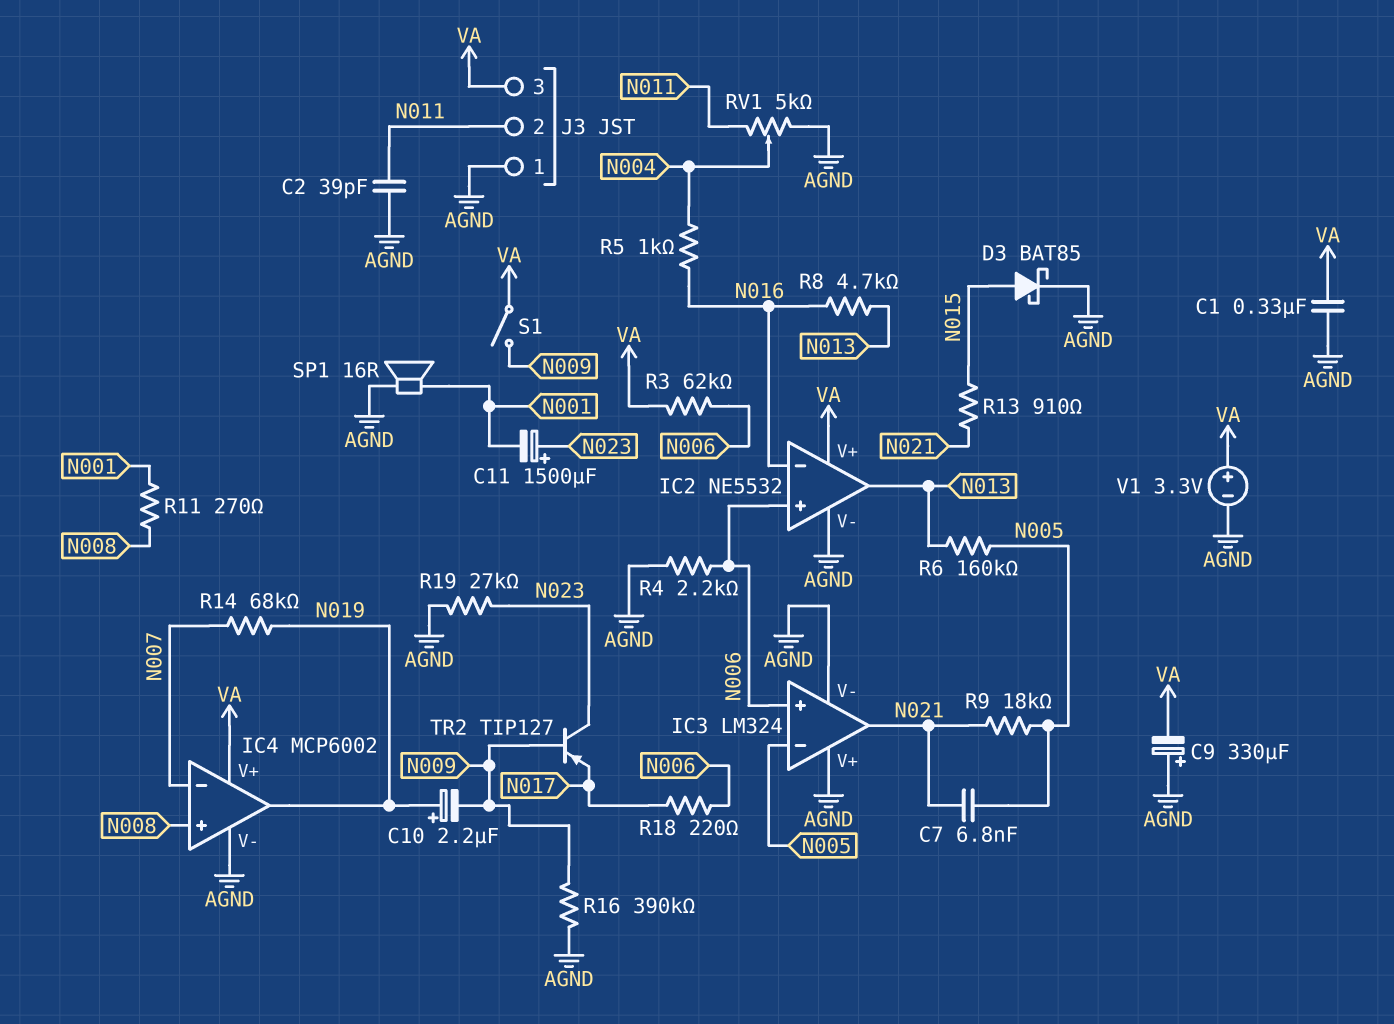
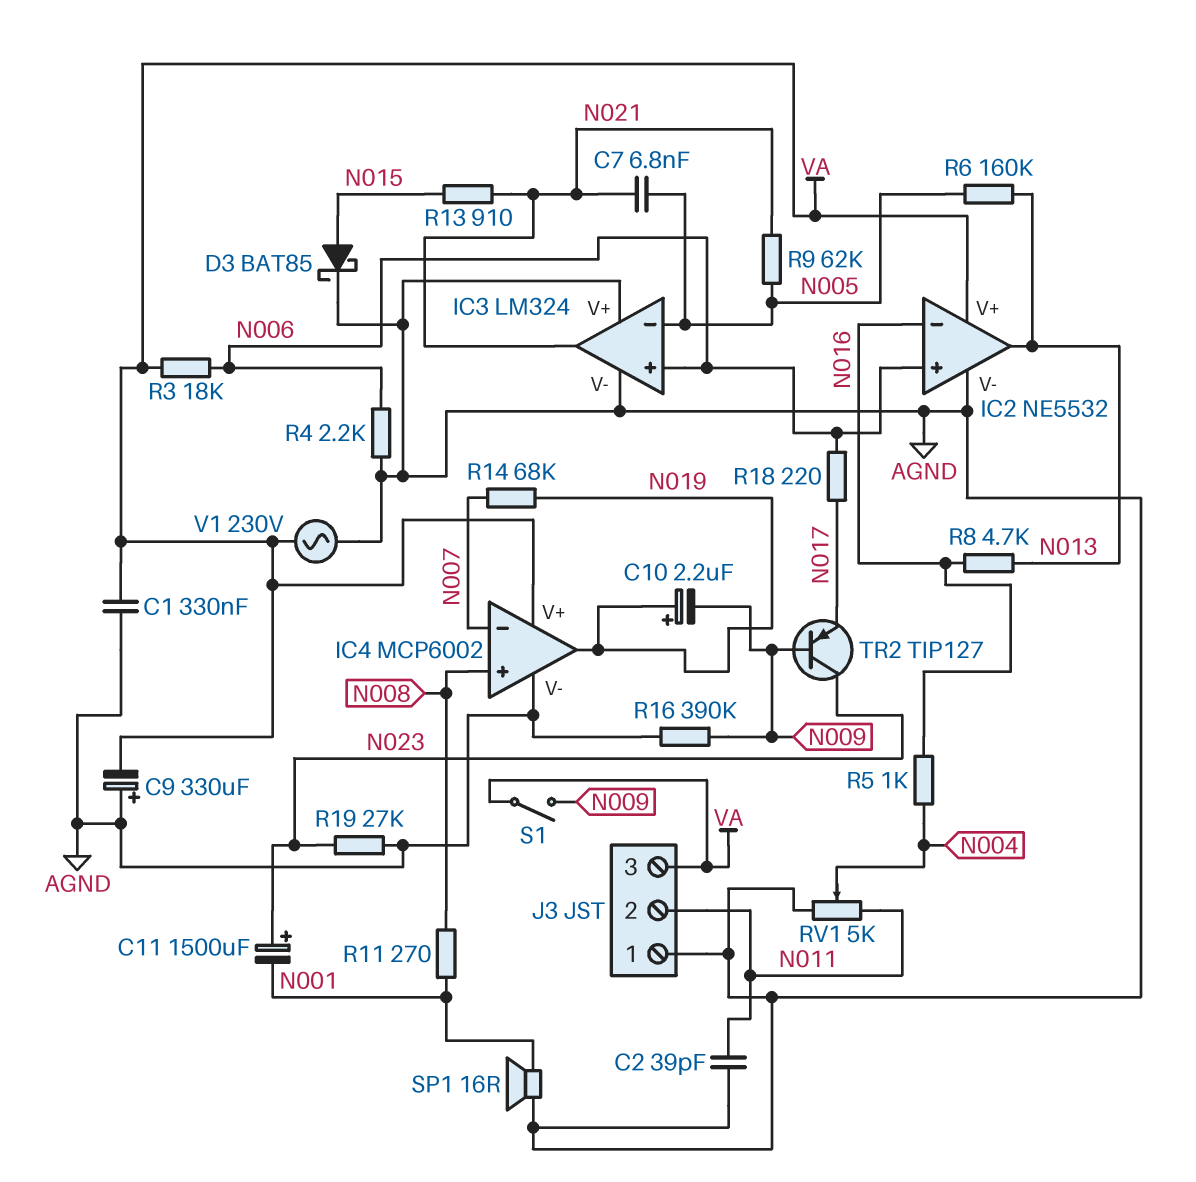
R3: 62k (N006, VA) -> 18k (N006, VA)
R9: 18k (N005, N021) -> 62k (N005, N021)
V1: 3.3V (plus VA, minus AGND) -> AC 230V (AGND, VA)

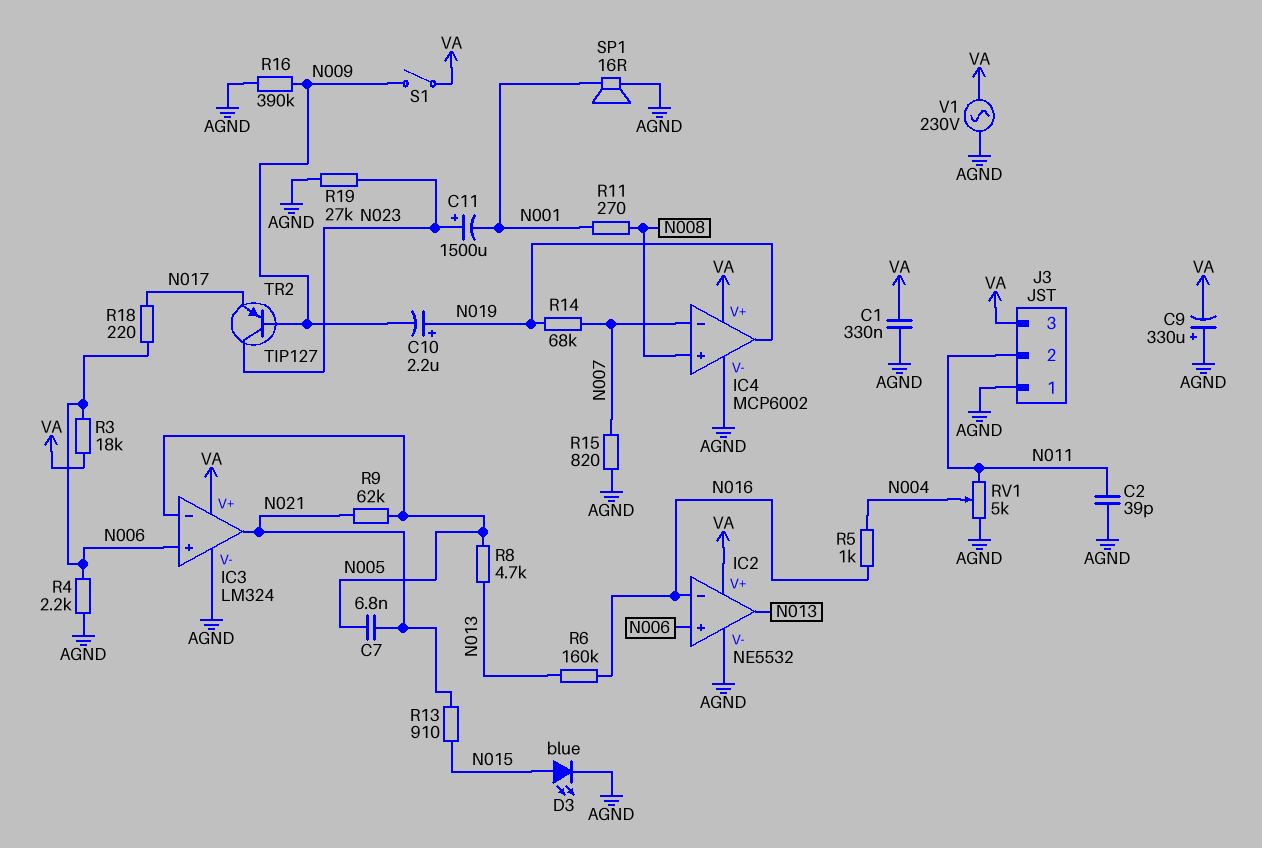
D3: schottky BAT85 (A N015, K AGND) -> LED blue (A N015, K AGND)
IC3 pin V+: AGND -> VA
R6: 160k (N005, N013) -> 160k (N013, N016)
R8: 4.7k (N013, N016) -> 4.7k (N005, N013)
R15: none -> 820 (AGND, N007)

